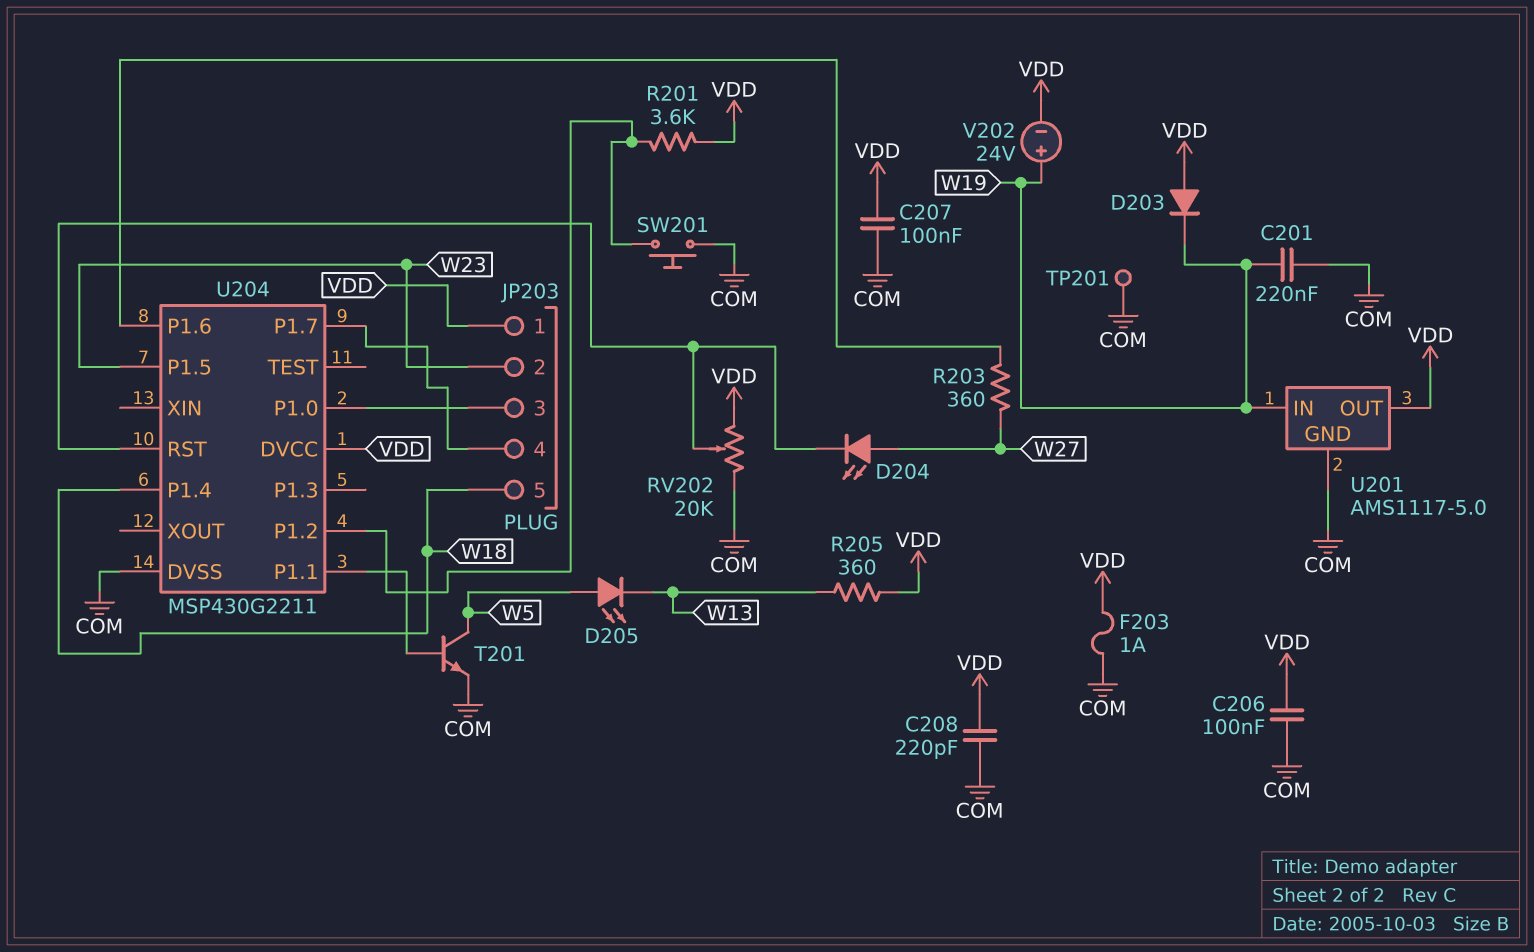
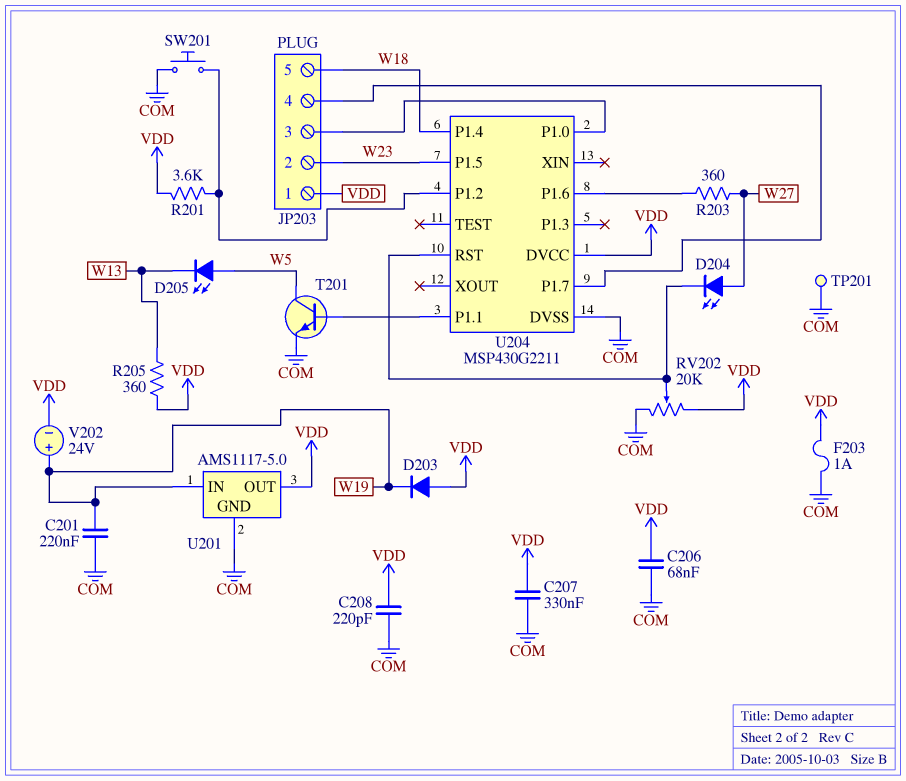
C206: 100nF (COM, VDD) -> 68nF (COM, VDD)
C207: 100nF (COM, VDD) -> 330nF (COM, VDD)

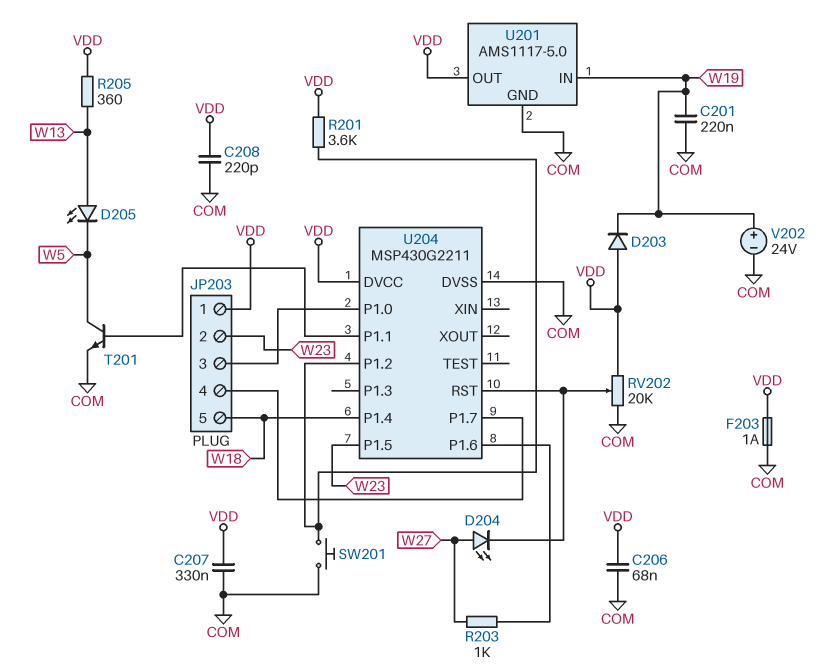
D205: LED (A W5, K W13) -> LED (A W13, K W5)
R203: 360 (U204/P1.6, W27) -> 1k (U204/P1.6, W27)
TP201: test point (COM) -> none
V202: 24V (plus W19, minus VDD) -> 24V (plus W19, minus COM)

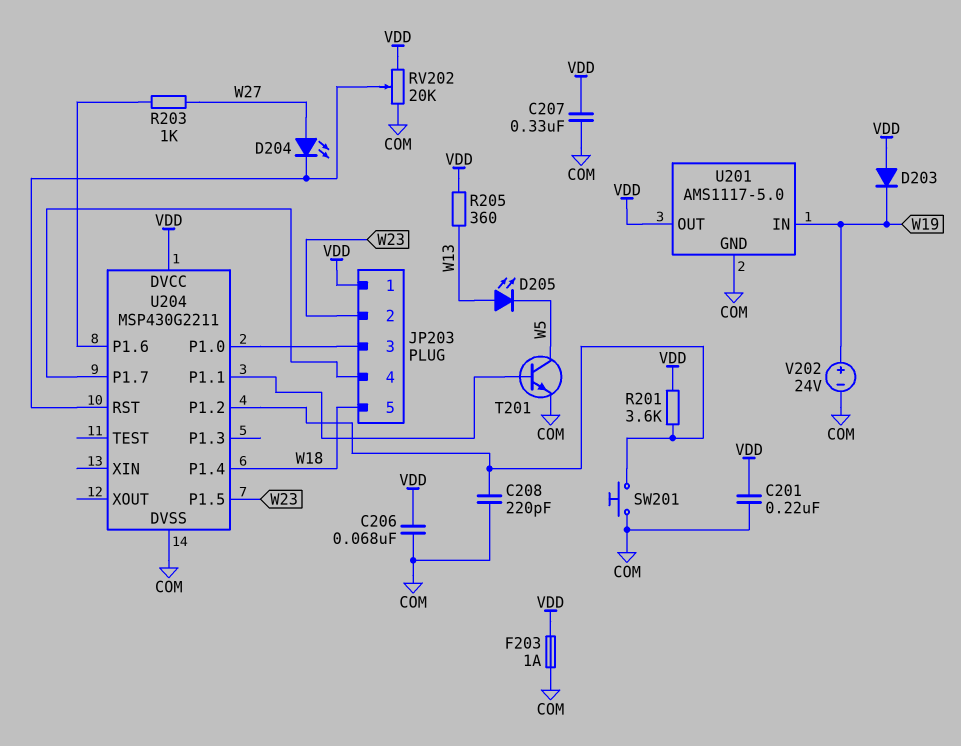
C201: 220nF (COM, W19) -> 220nF (COM, VDD)
C208: 220pF (COM, VDD) -> 220pF (COM, U204/P1.2)

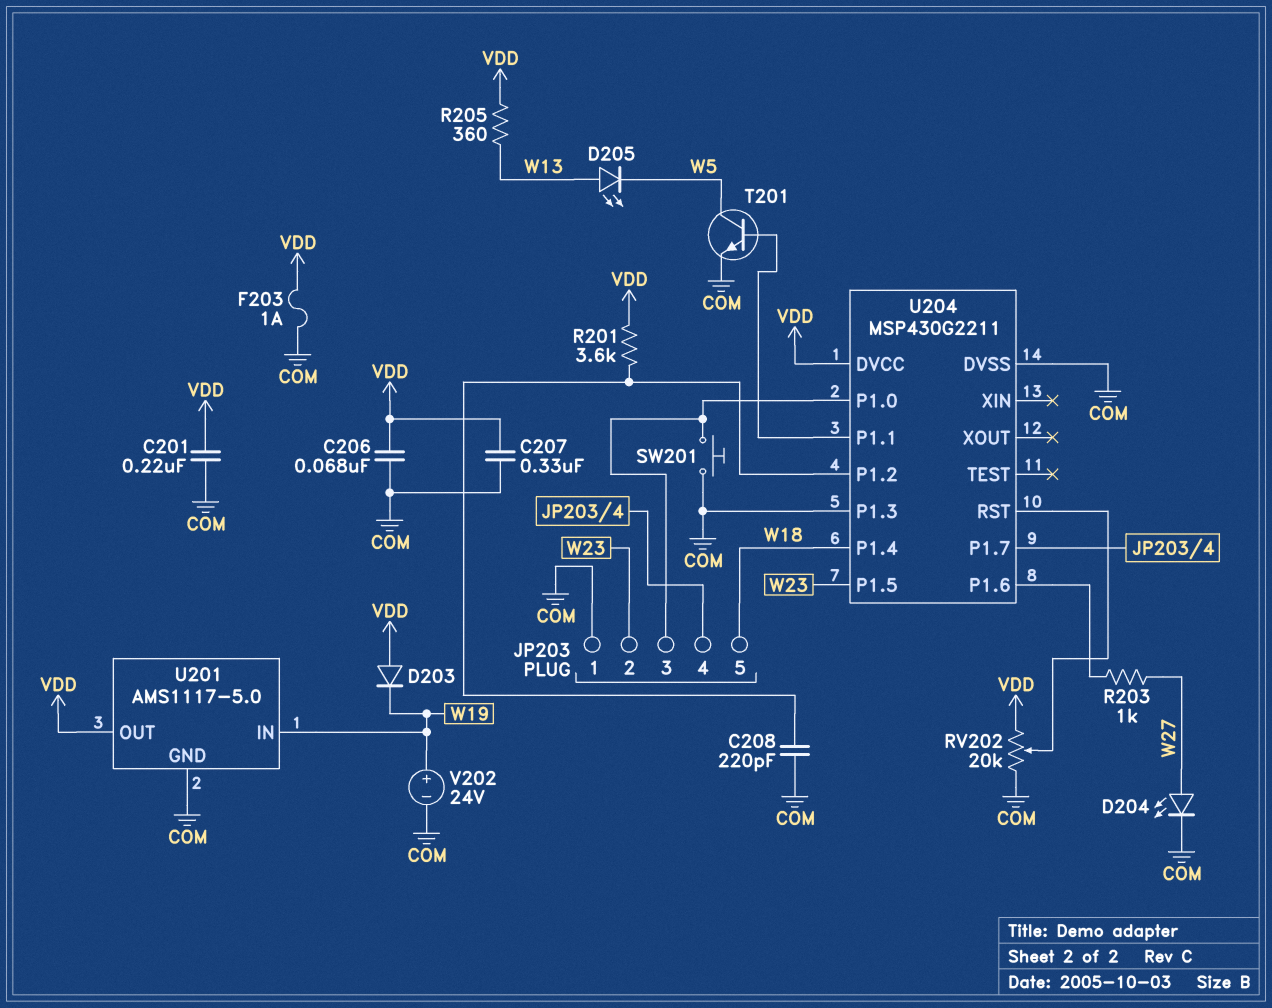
D204: LED (A W27, K U204/RST) -> LED (A W27, K COM)
JP203 pin 1: VDD -> COM
SW201: button (COM, U204/P1.2) -> button (COM, JP203/3)
U204 pin P1.3: none -> COM

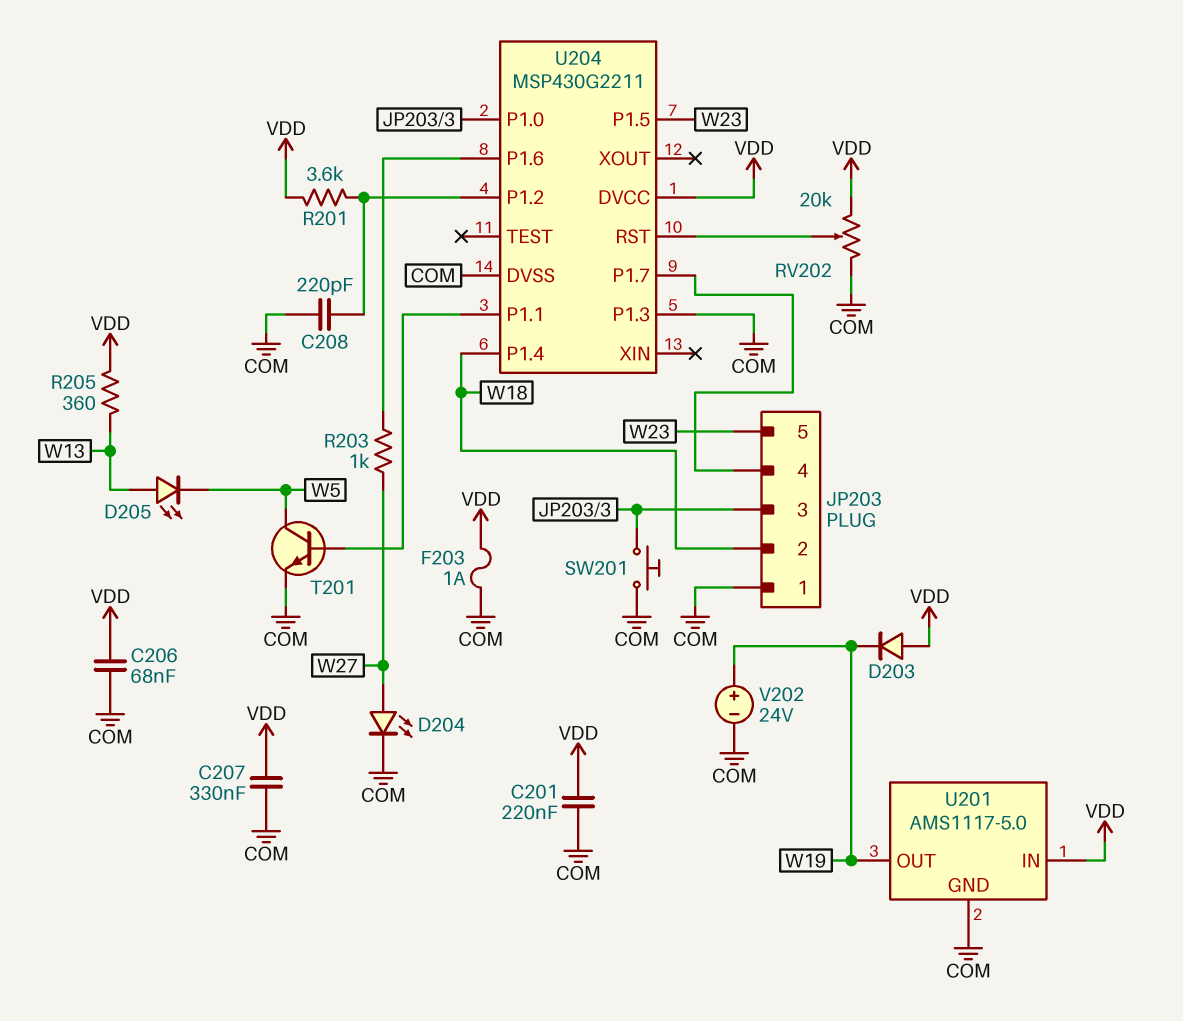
JP203 pin 2: W23 -> W18
JP203 pin 5: W18 -> W23
U201 pin IN: W19 -> VDD
U201 pin OUT: VDD -> W19

